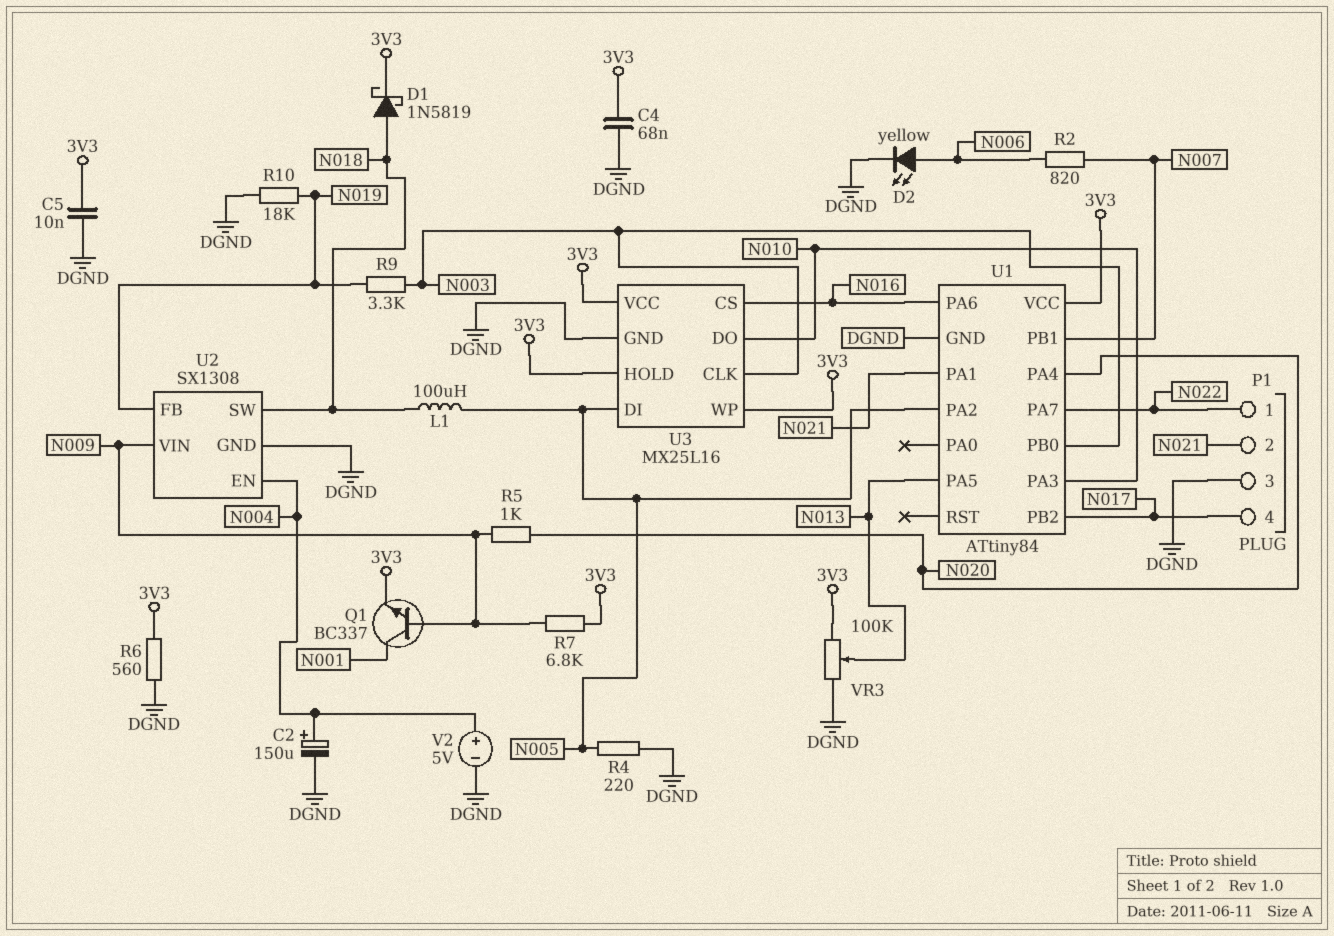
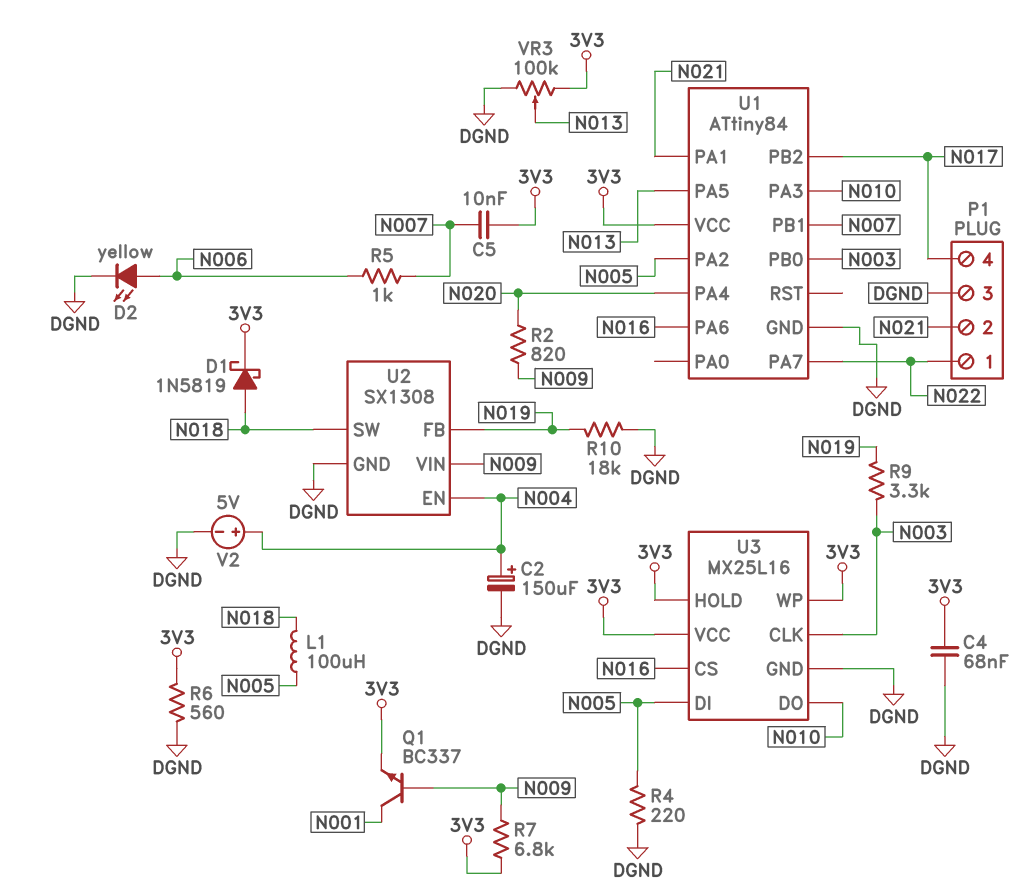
C5: 10nF (3V3, DGND) -> 10nF (3V3, N007)
R2: 820 (N006, N007) -> 820 (N009, N020)
R5: 1k (N009, N020) -> 1k (N006, N007)

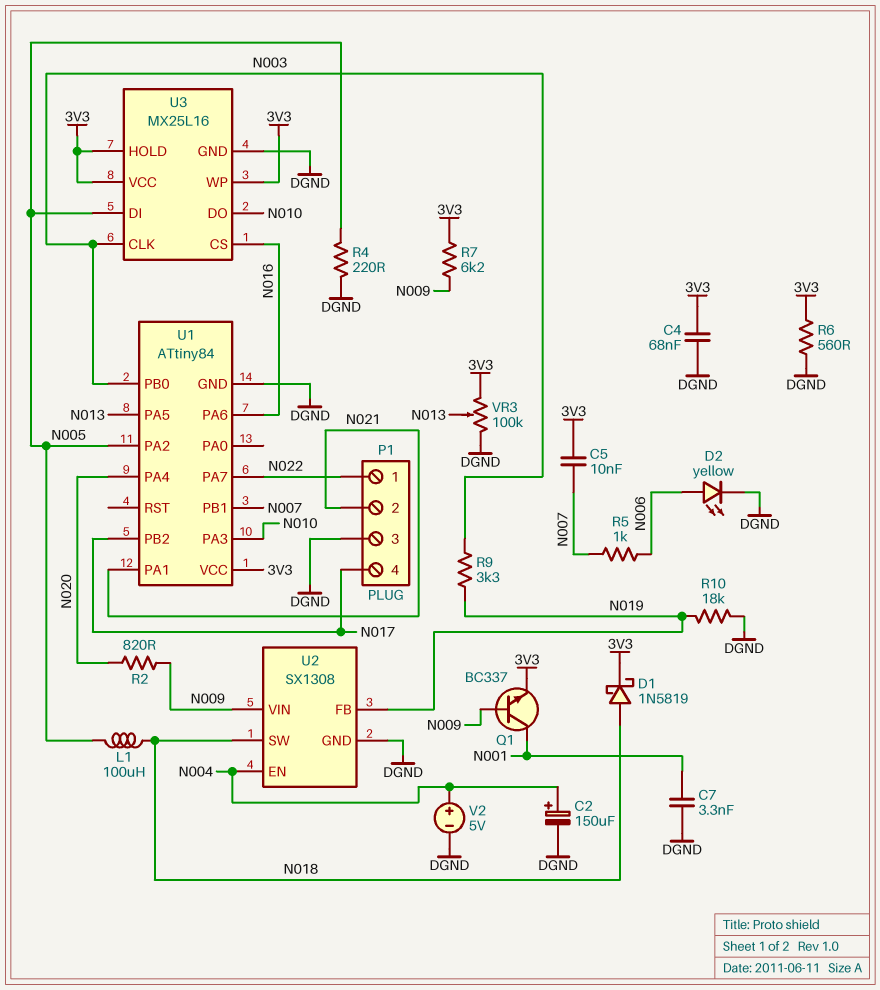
C7: none -> 3.3nF (DGND, N001)
R7: 6.8k (3V3, N009) -> 6.2k (3V3, N009)

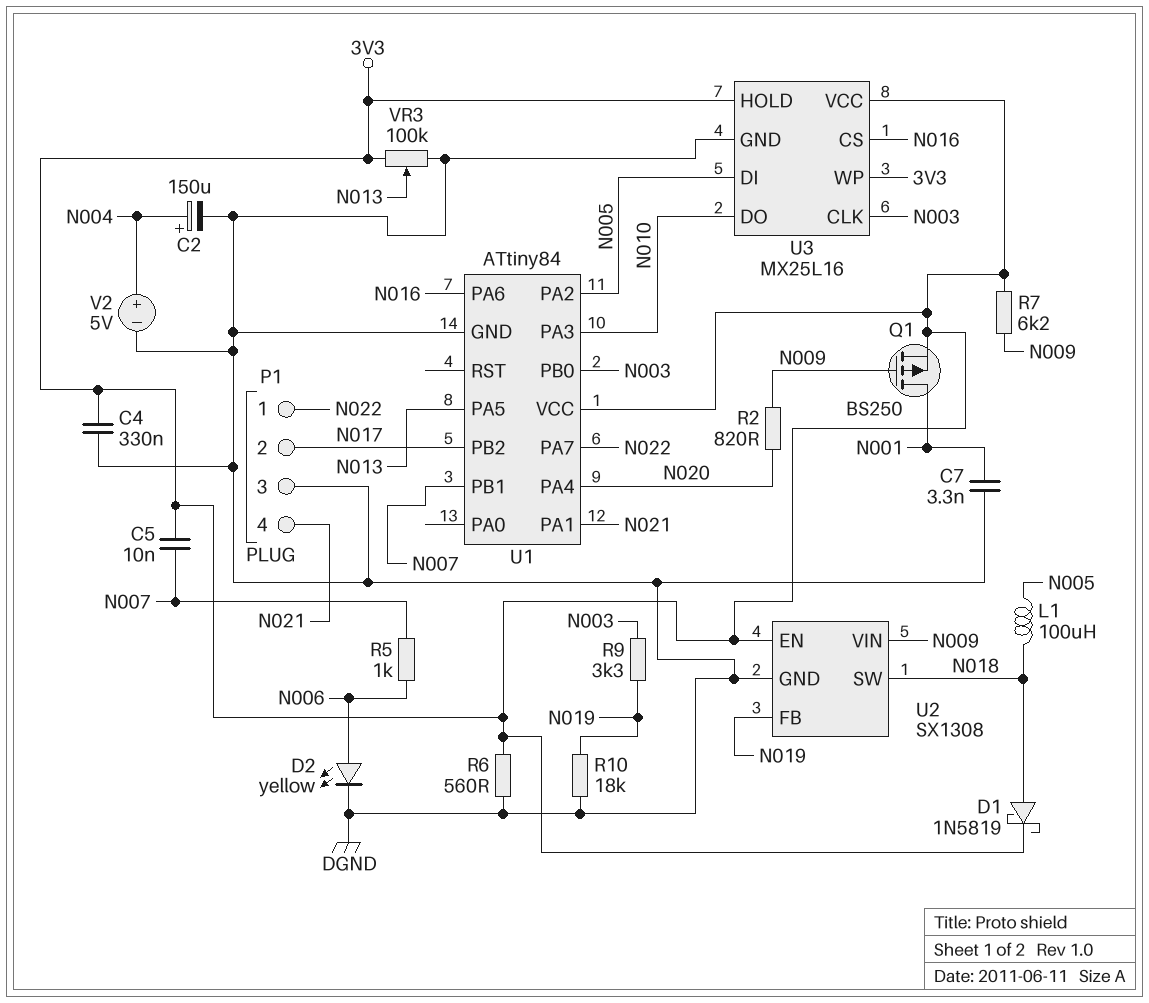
C4: 68nF (3V3, DGND) -> 330nF (3V3, DGND)
P1 pin 2: N021 -> N017
P1 pin 4: N017 -> N021
Q1: NPN BC337 (B N009, C N001, E 3V3) -> PMOS BS250 (G N009, D N001, S 3V3)
R4: 220 (DGND, N005) -> none
U2 pin EN: N004 -> 3V3

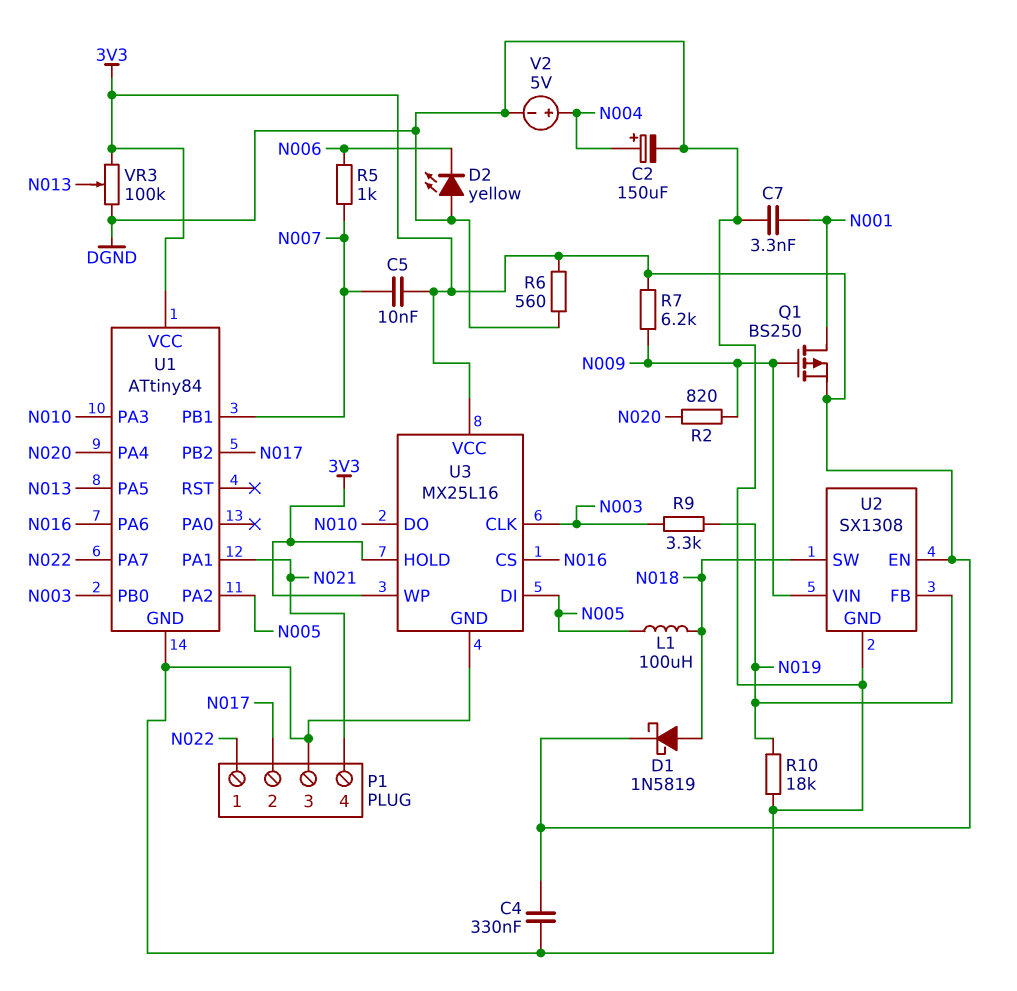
D2: LED yellow (A N006, K DGND) -> LED yellow (A DGND, K N006)

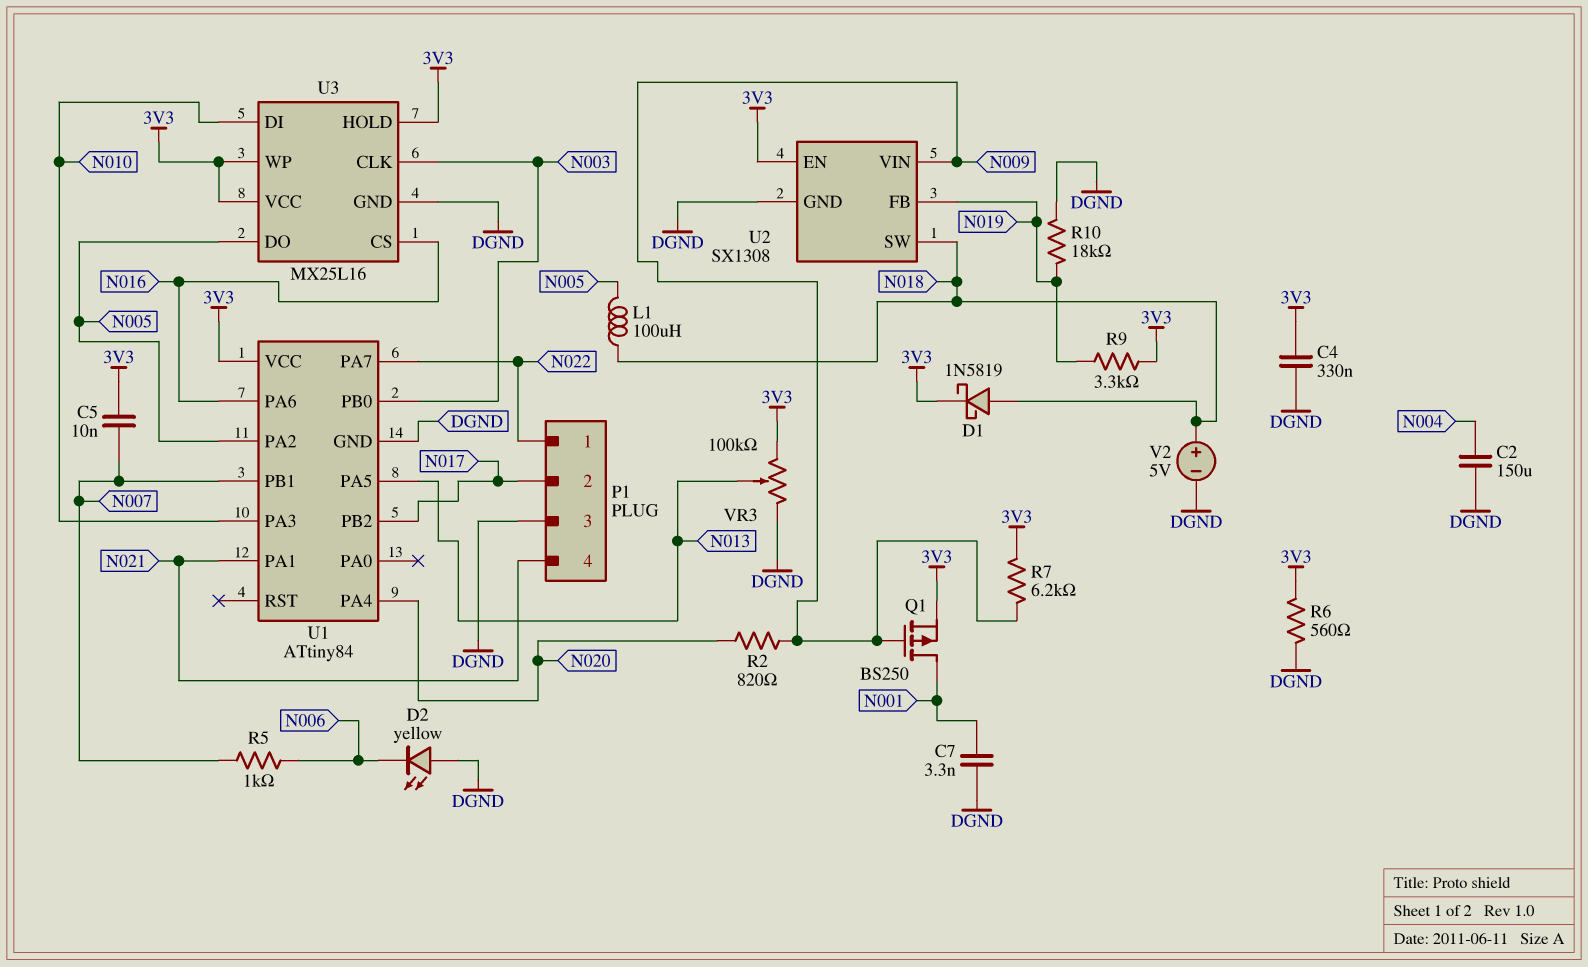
C2: 150uF (plus N004, minus DGND) -> 150uF (DGND, N004)
R9: 3.3k (N003, N019) -> 3.3k (3V3, N019)
U3 pin DI: N005 -> N010
U3 pin DO: N010 -> N005
V2: 5V (plus N004, minus DGND) -> 5V (plus N018, minus DGND)

